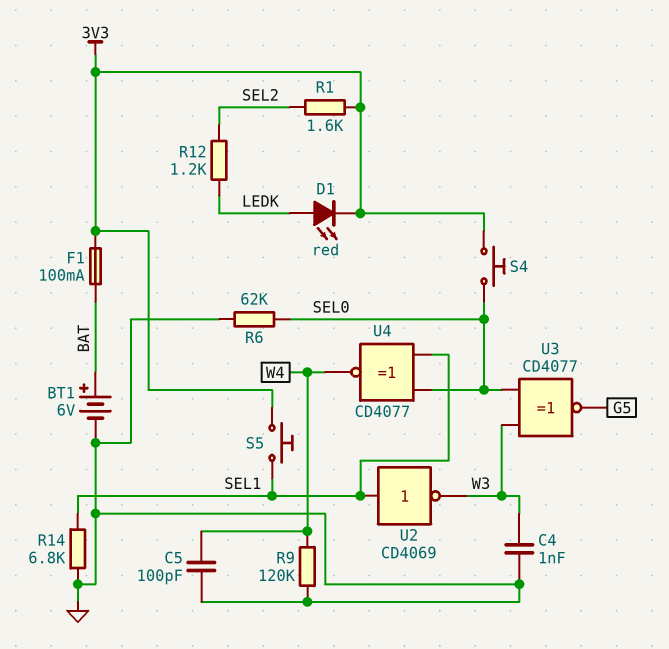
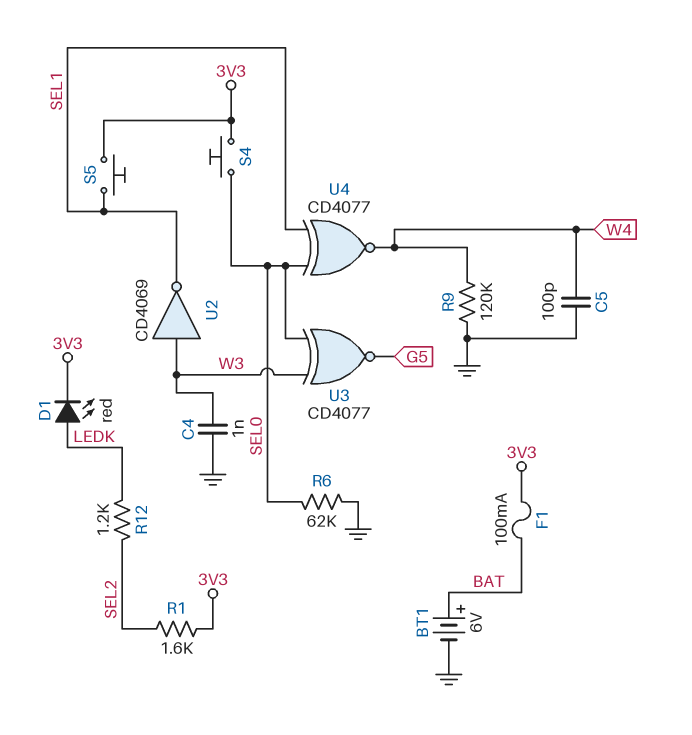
R14: 6.8k (GND, SEL1) -> none
U2: NOT CD4069 (in SEL1, out W3) -> NOT CD4069 (in W3, out SEL1)

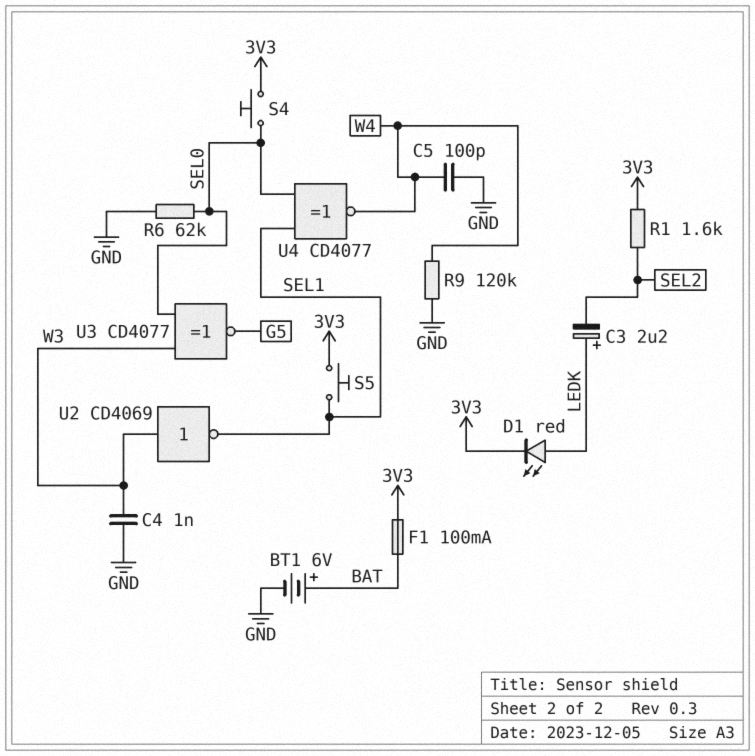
C3: none -> 2.2uF (plus LEDK, minus SEL2)
R12: 1.2k (LEDK, SEL2) -> none

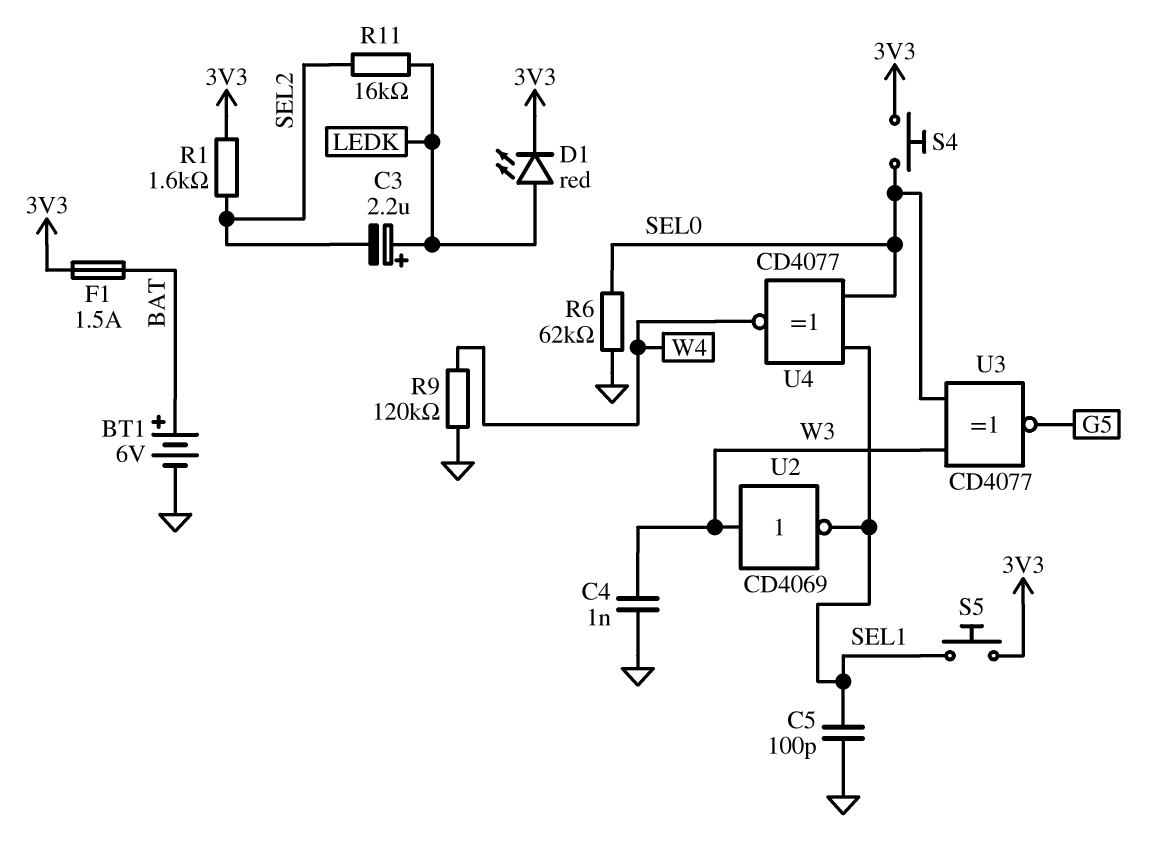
C5: 100pF (GND, W4) -> 100pF (GND, SEL1)
F1: 100mA (3V3, BAT) -> 1.5A (3V3, BAT)
R11: none -> 16k (LEDK, SEL2)

